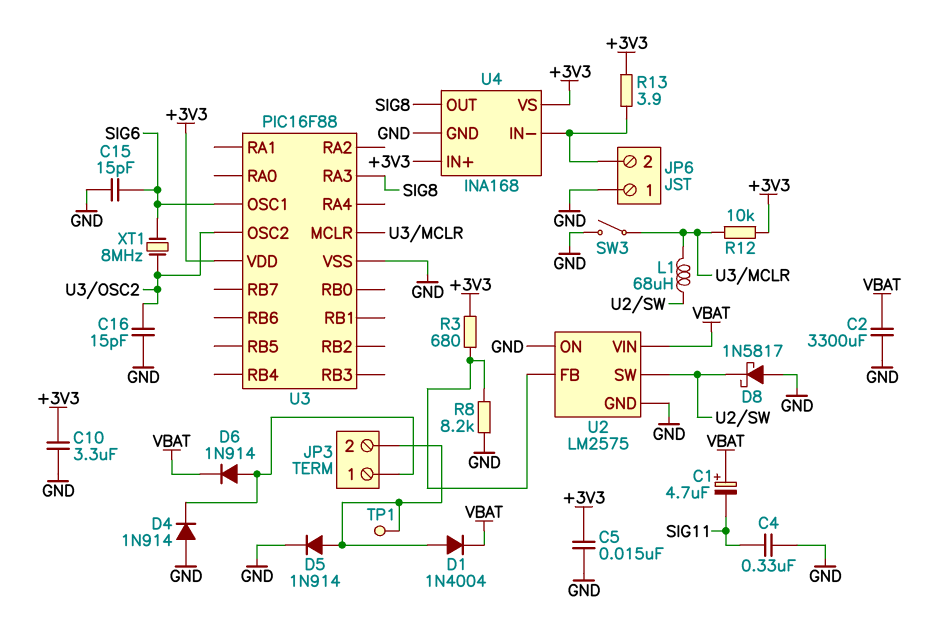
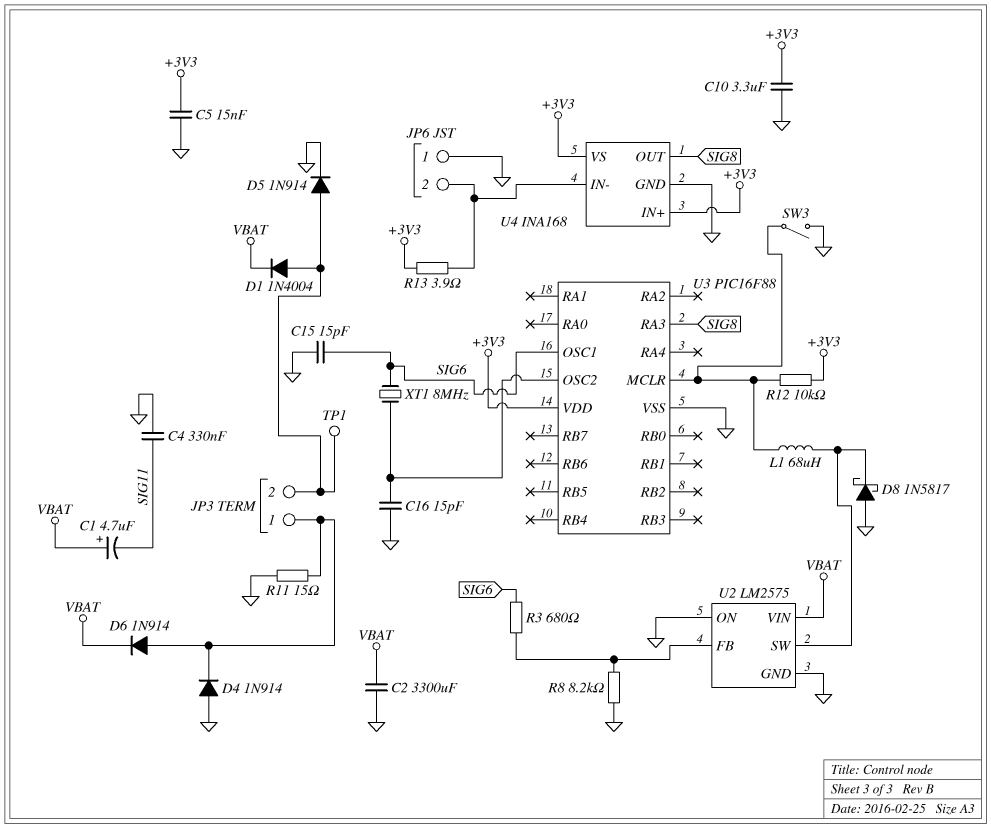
R3: 680 (+3V3, U2/FB) -> 680 (SIG6, U2/FB)
R11: none -> 15 (GND, JP3/1)

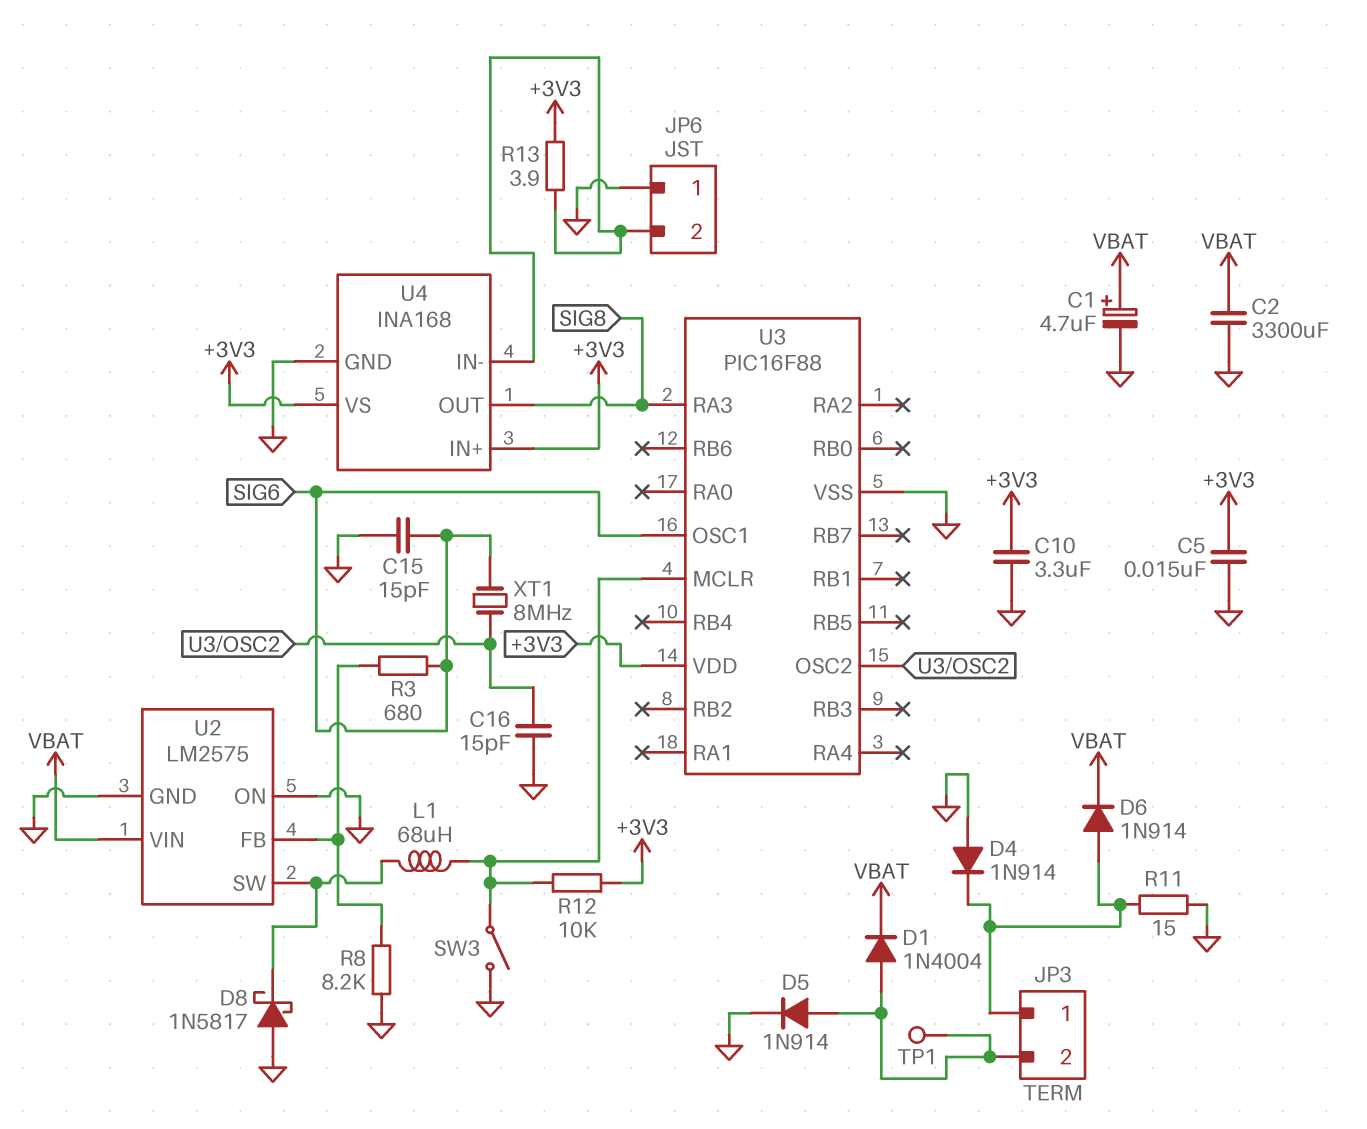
C1: 4.7uF (plus VBAT, minus SIG11) -> 4.7uF (plus VBAT, minus GND)
C4: 330nF (GND, SIG11) -> none

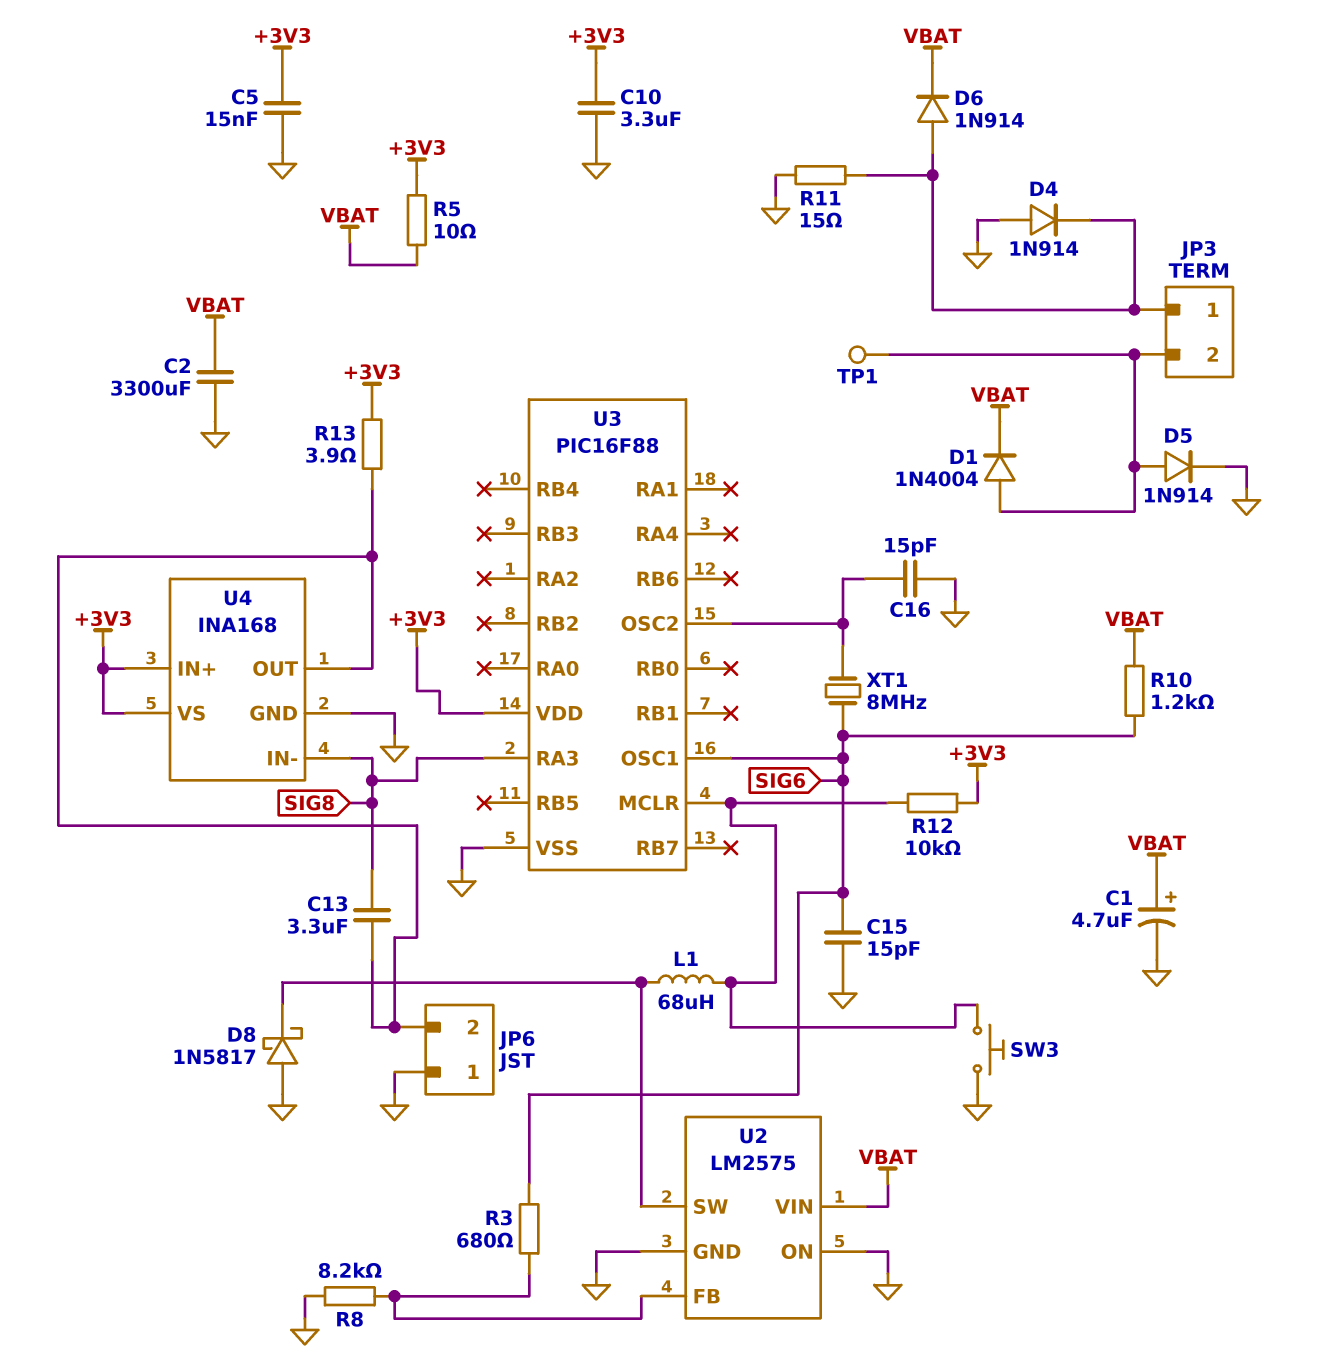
C13: none -> 3.3uF (JP6/2, SIG8)
R5: none -> 10 (+3V3, VBAT)
R10: none -> 1.2k (SIG6, VBAT)
SW3: switch (GND, U3/MCLR) -> button (GND, U3/MCLR)
U4 pin IN-: JP6/2 -> SIG8
U4 pin OUT: SIG8 -> JP6/2

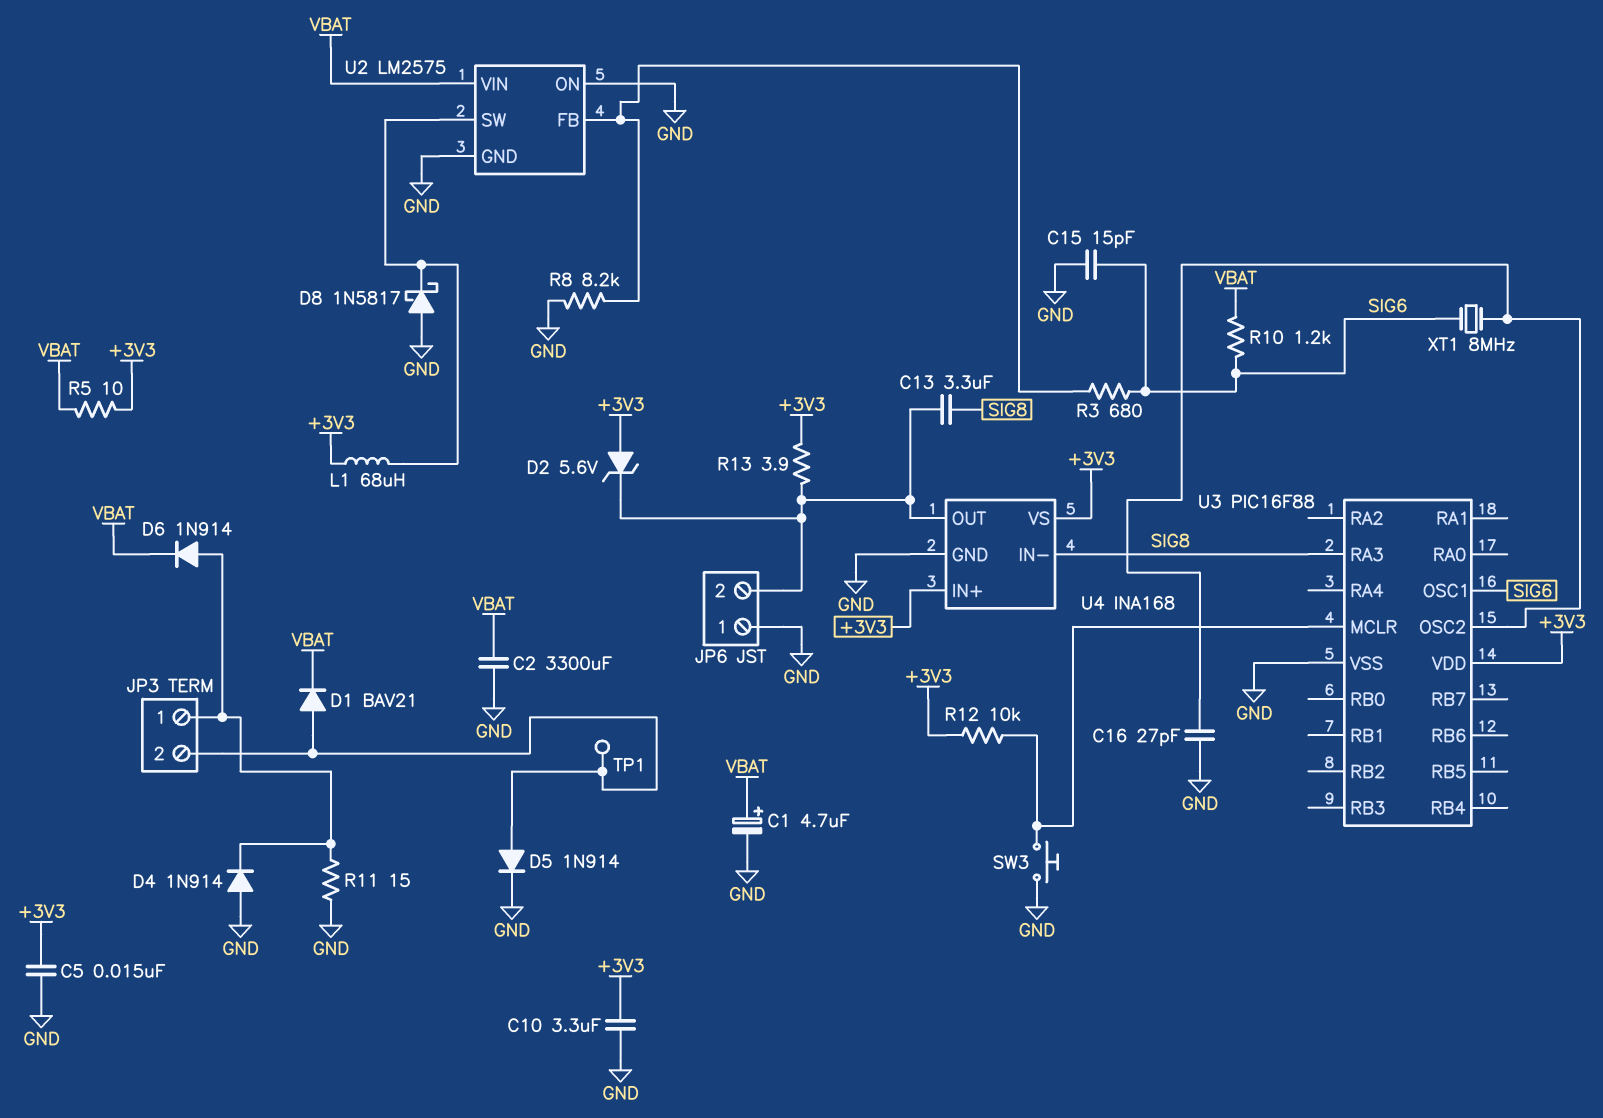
C16: 15pF (GND, U3/OSC2) -> 27pF (GND, U3/OSC2)
D1: diode 1N4004 (A JP3/2, K VBAT) -> diode BAV21 (A JP3/2, K VBAT)
D2: none -> zener 5.6V (A +3V3, K JP6/2)
L1: 68uH (U2/SW, U3/MCLR) -> 68uH (+3V3, U2/SW)

